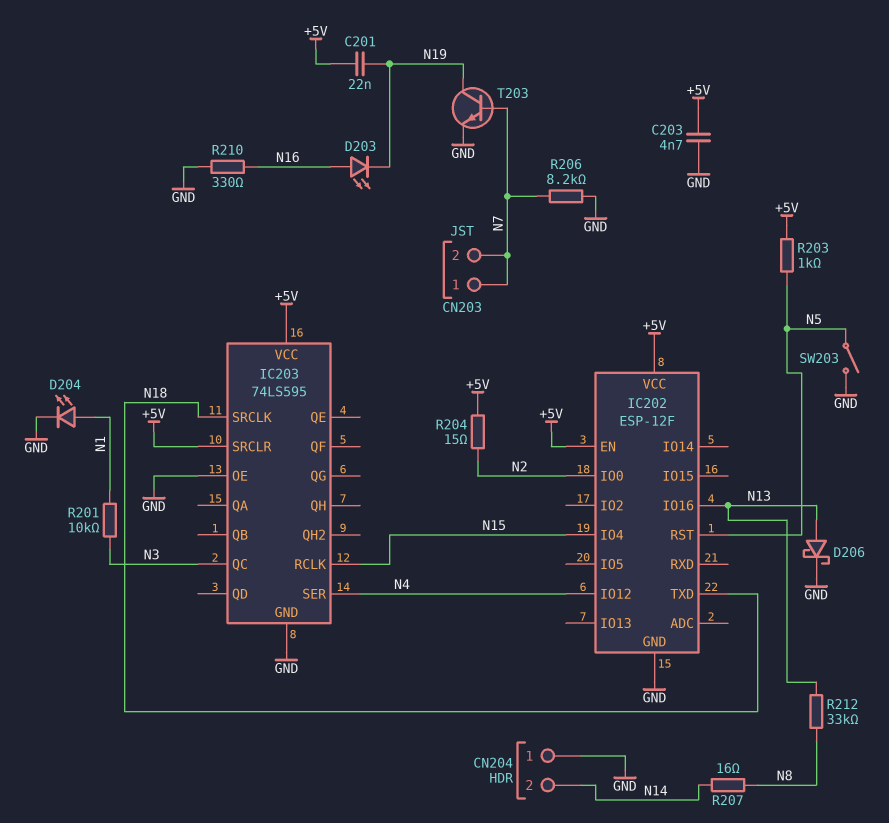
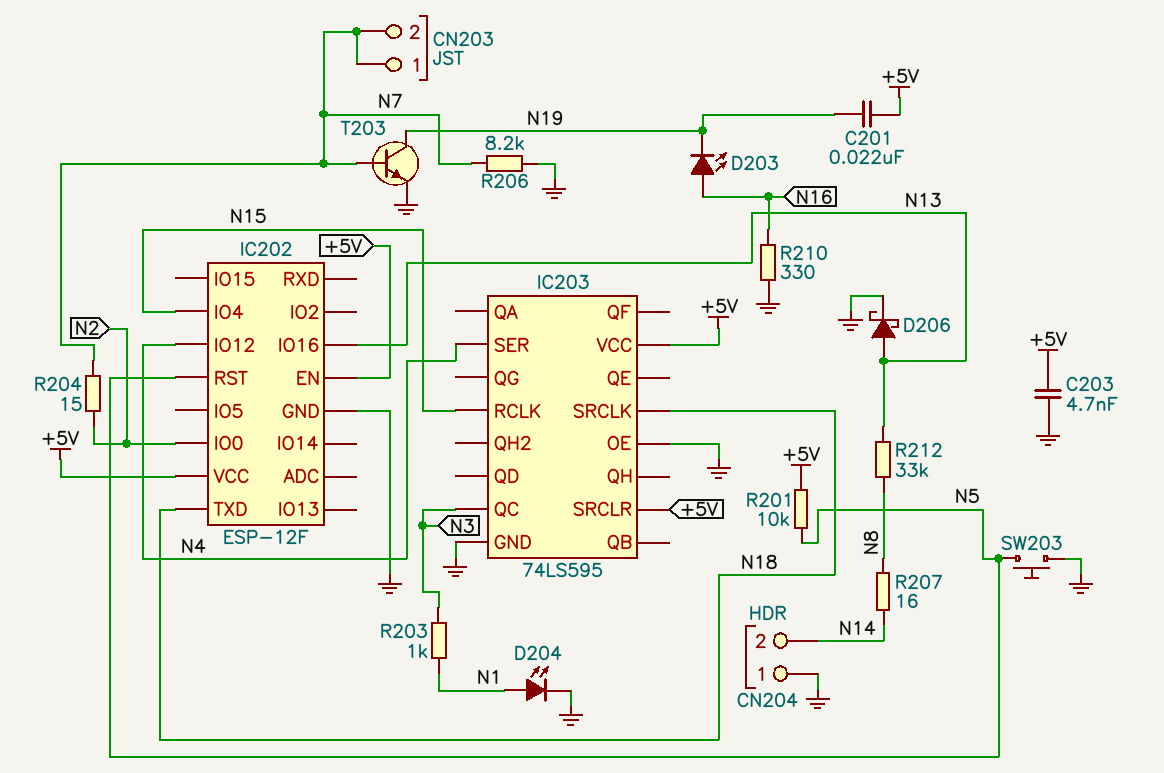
R201: 10k (N1, N3) -> 10k (+5V, N5)
R203: 1k (+5V, N5) -> 1k (N1, N3)
R204: 15 (+5V, N2) -> 15 (N2, N7)
SW203: switch (GND, N5) -> button (GND, N5)

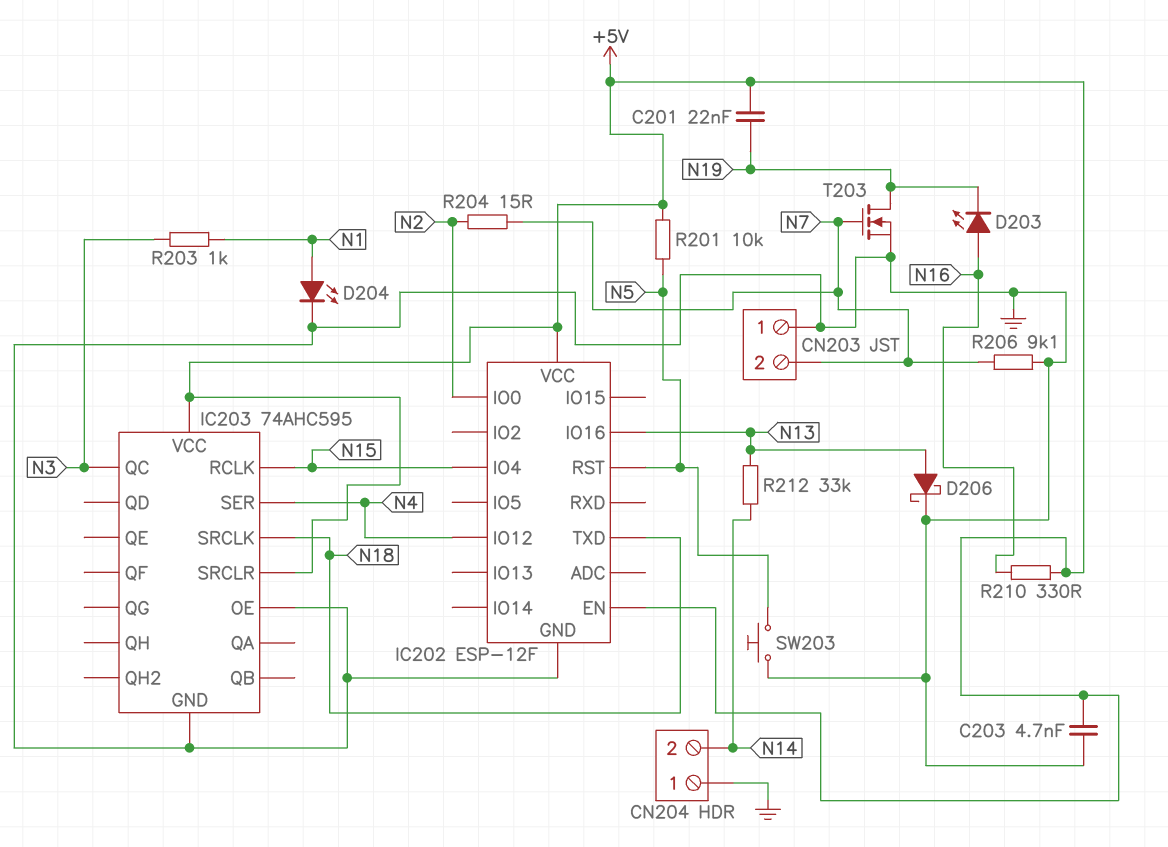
CN203 pin 1: N7 -> GND
IC203: 74LS595 -> 74AHC595
R206: 8.2k (GND, N7) -> 9.1k (GND, N7)
R207: 16 (N8, N14) -> none
R210: 330 (GND, N16) -> 330 (+5V, N16)
R212: 33k (N8, N13) -> 33k (N13, N14)
T203: NPN (B N7, C N19, E GND) -> NMOS (G N7, D N19, S GND)

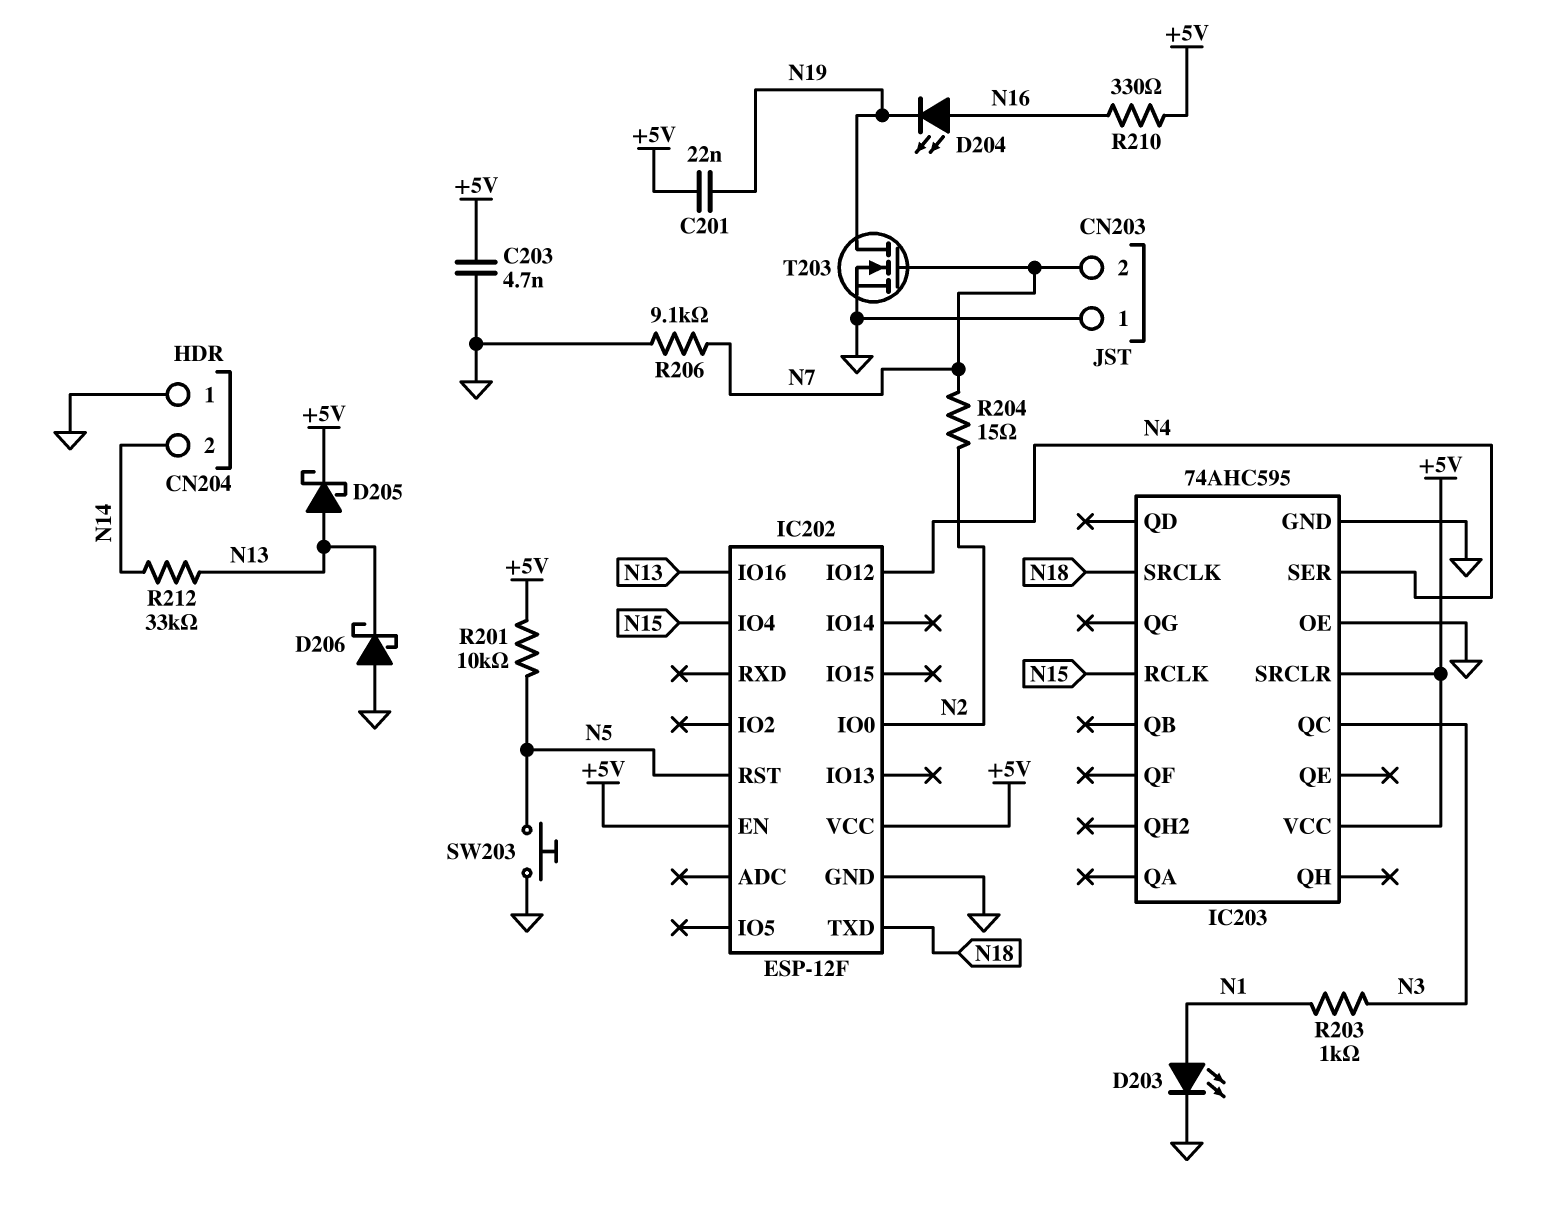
D203: LED (A N16, K N19) -> LED (A N1, K GND)
D204: LED (A N1, K GND) -> LED (A N16, K N19)
D205: none -> schottky (A N13, K +5V)
D206: schottky (A N13, K GND) -> schottky (A GND, K N13)

